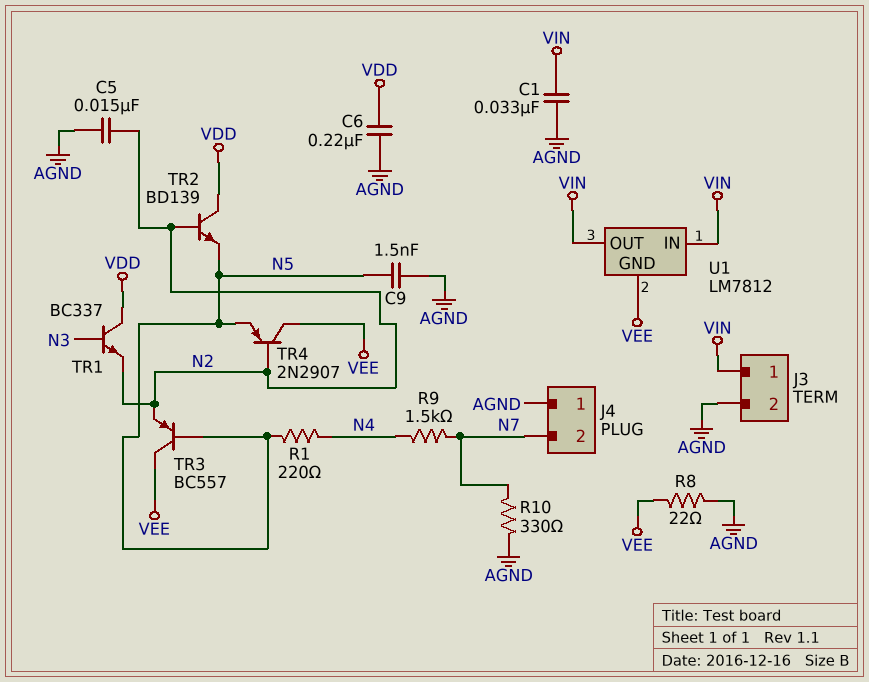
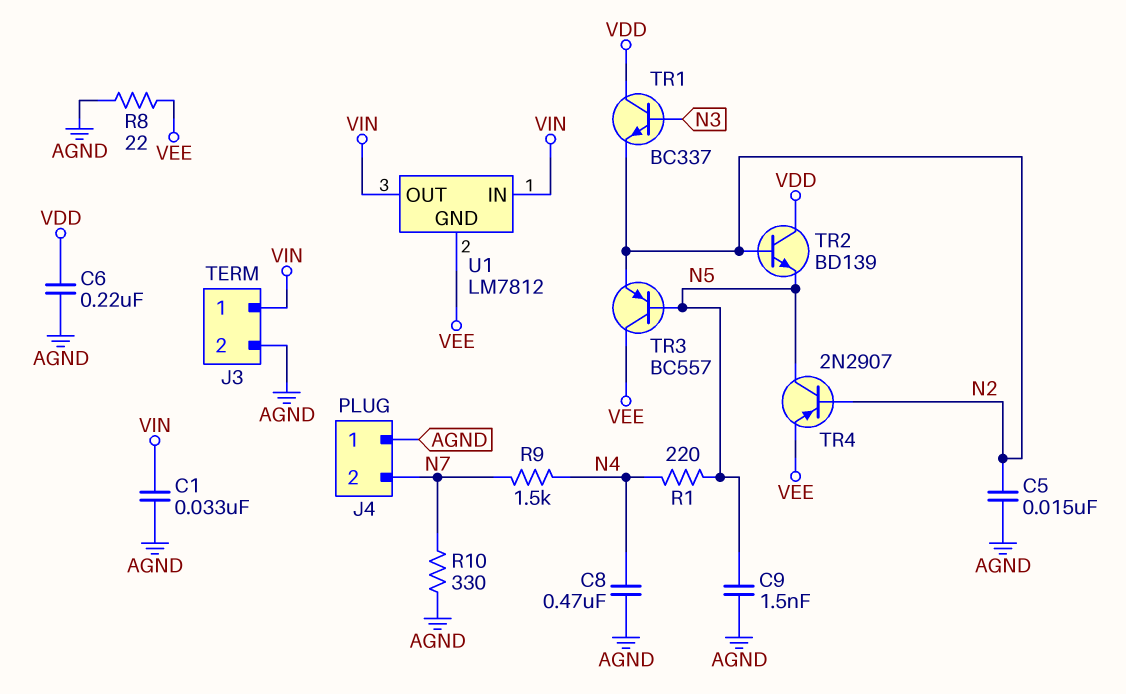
C8: none -> 470nF (AGND, N4)
TR4: PNP 2N2907 (B N2, C VEE, E N5) -> PNP 2N2907 (B N2, C N5, E VEE)

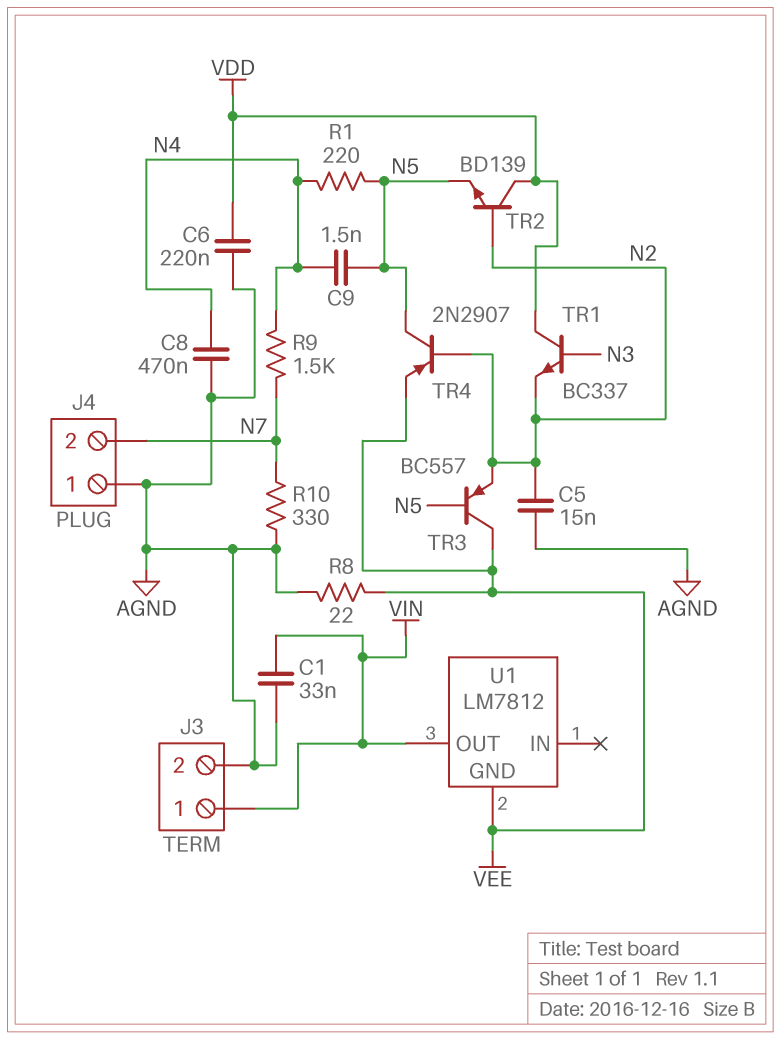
C9: 1.5nF (AGND, N5) -> 1.5nF (N4, N5)
U1 pin IN: VIN -> none

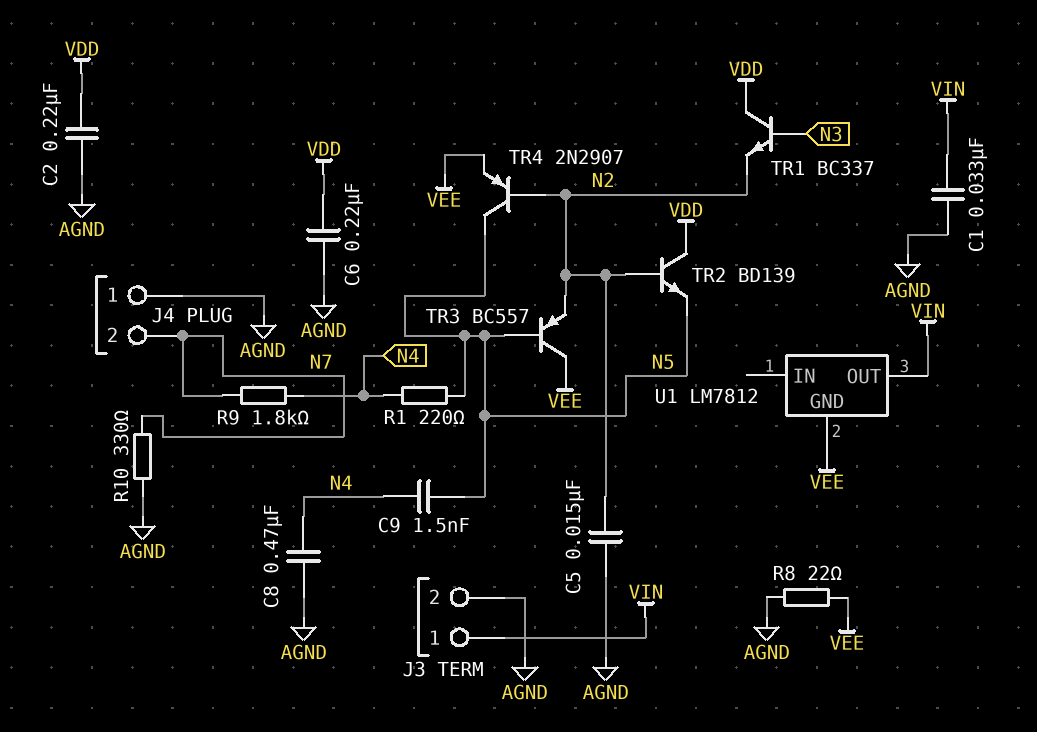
C2: none -> 220nF (AGND, VDD)
R9: 1.5k (N4, N7) -> 1.8k (N4, N7)

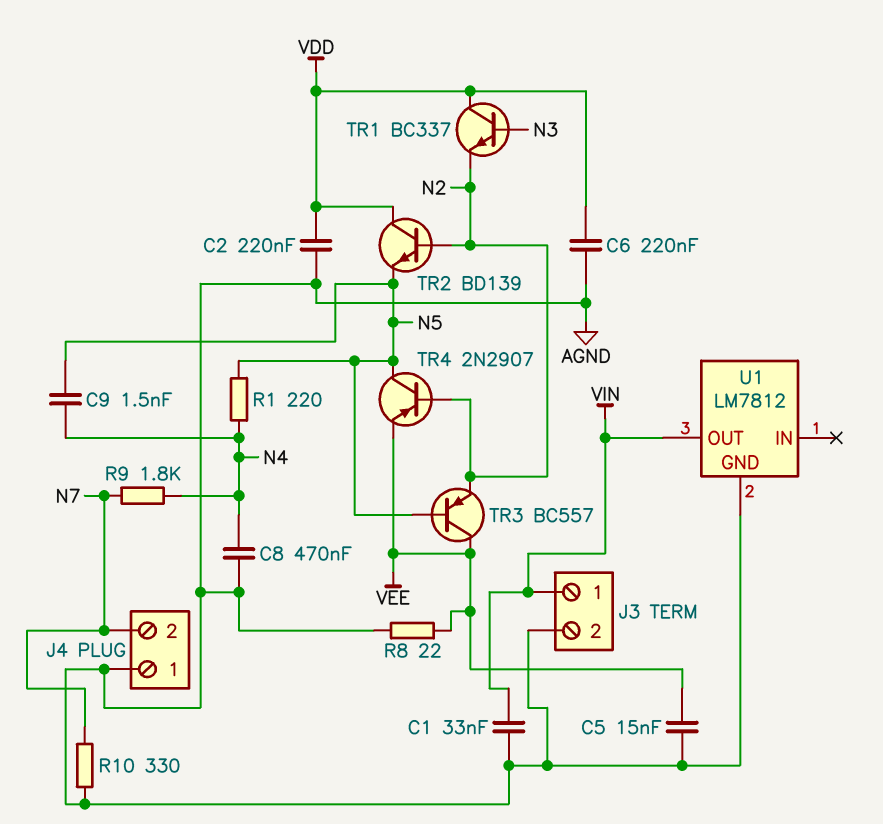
C5: 15nF (AGND, N2) -> 15nF (AGND, VEE)
U1 pin GND: VEE -> AGND

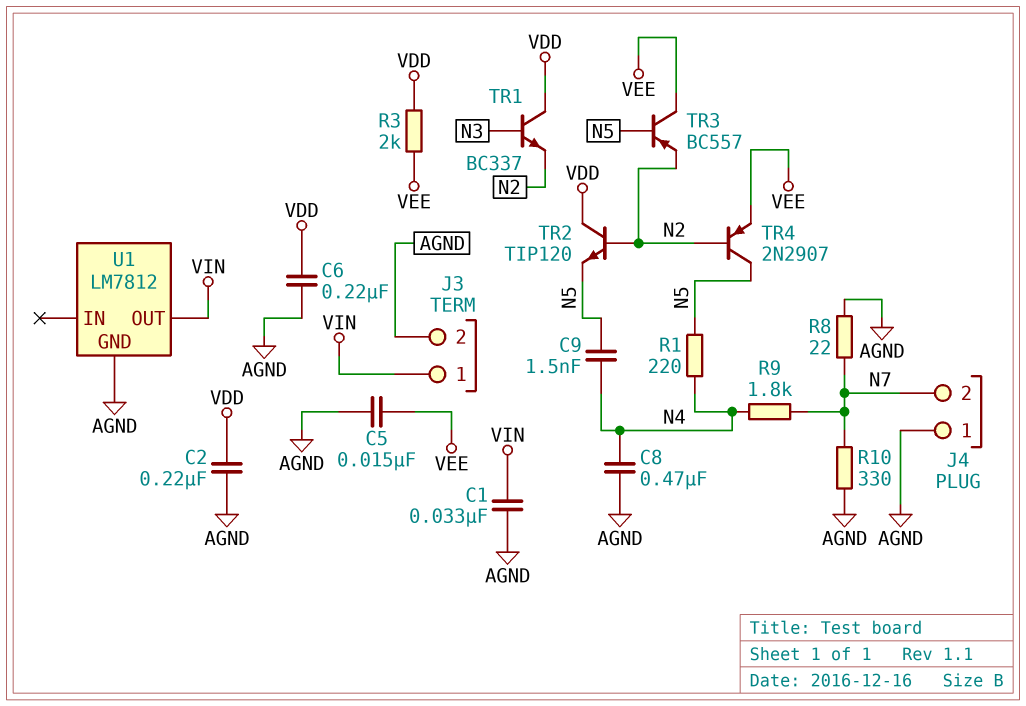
R3: none -> 2k (VDD, VEE)
R8: 22 (AGND, VEE) -> 22 (AGND, N7)
TR2: NPN BD139 (B N2, C VDD, E N5) -> NPN TIP120 (B N2, C VDD, E N5)

